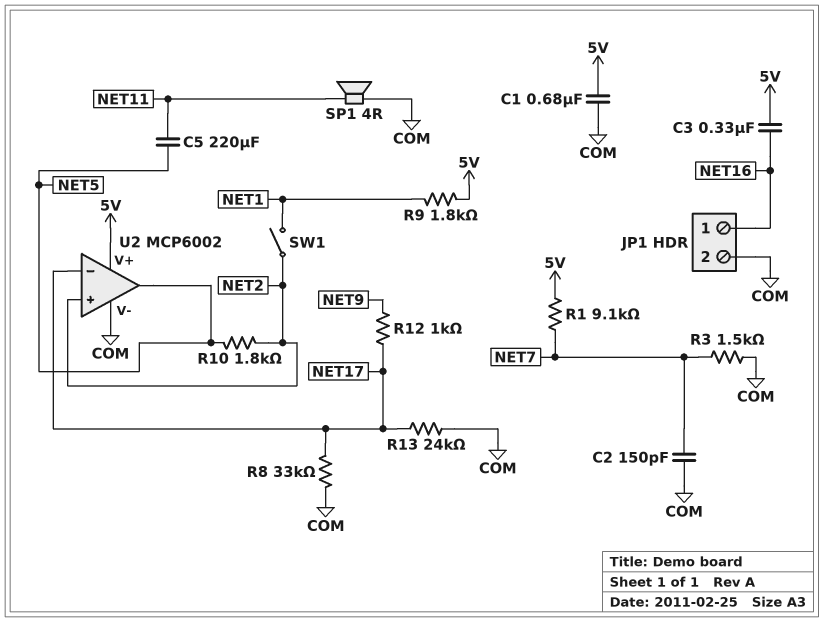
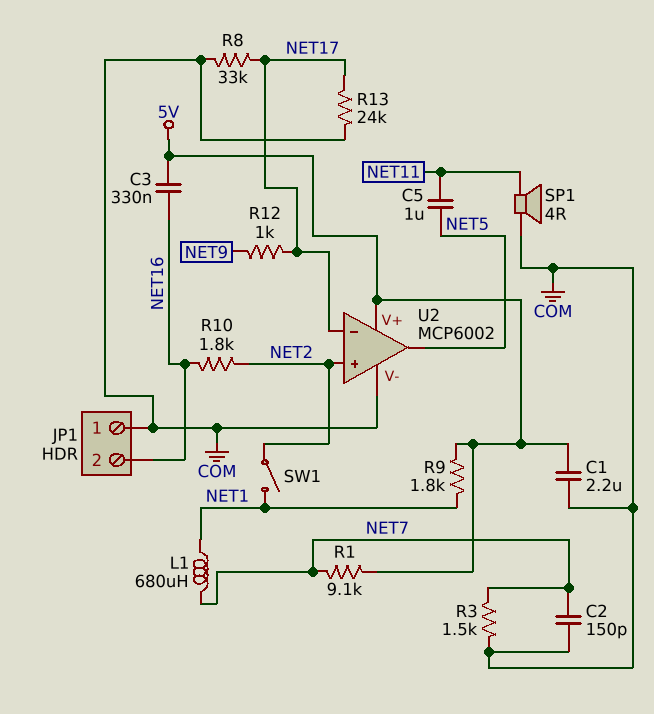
C1: 680nF (5V, COM) -> 2.2uF (5V, COM)
C5: 220uF (NET5, NET11) -> 1uF (NET5, NET11)
JP1 pin 1: NET16 -> COM
JP1 pin 2: COM -> NET16
L1: none -> 680uH (NET1, NET7)
R10: 1.8k (NET2, NET5) -> 1.8k (NET2, NET16)

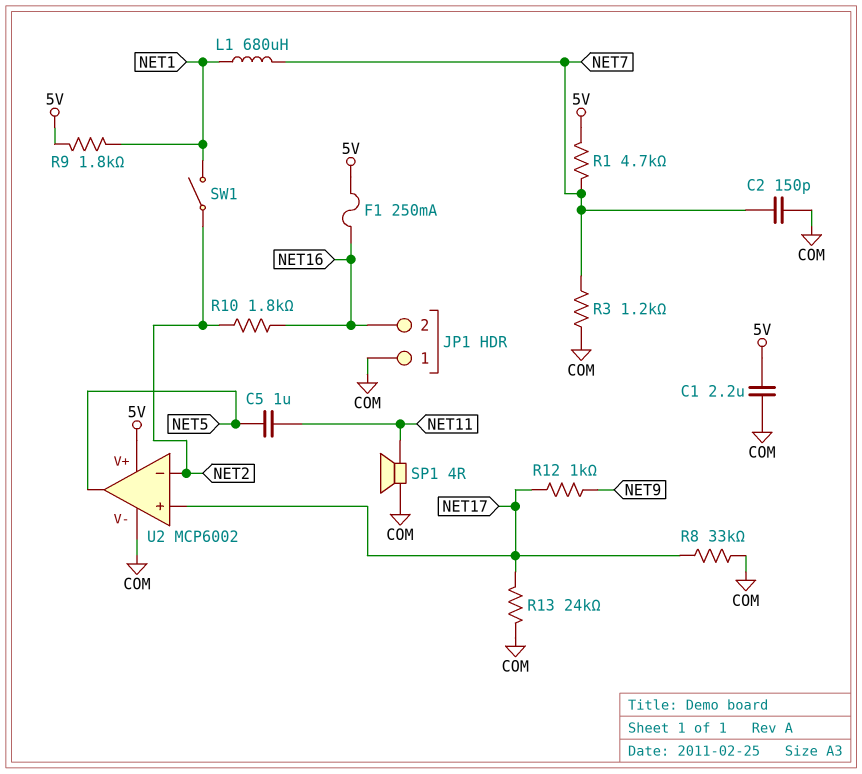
C3: 330nF (5V, NET16) -> none
F1: none -> 250mA (5V, NET16)
R1: 9.1k (5V, NET7) -> 4.7k (5V, NET7)
R3: 1.5k (COM, NET7) -> 1.2k (COM, NET7)
U2 pin in+: NET2 -> NET17
U2 pin in-: NET17 -> NET2

